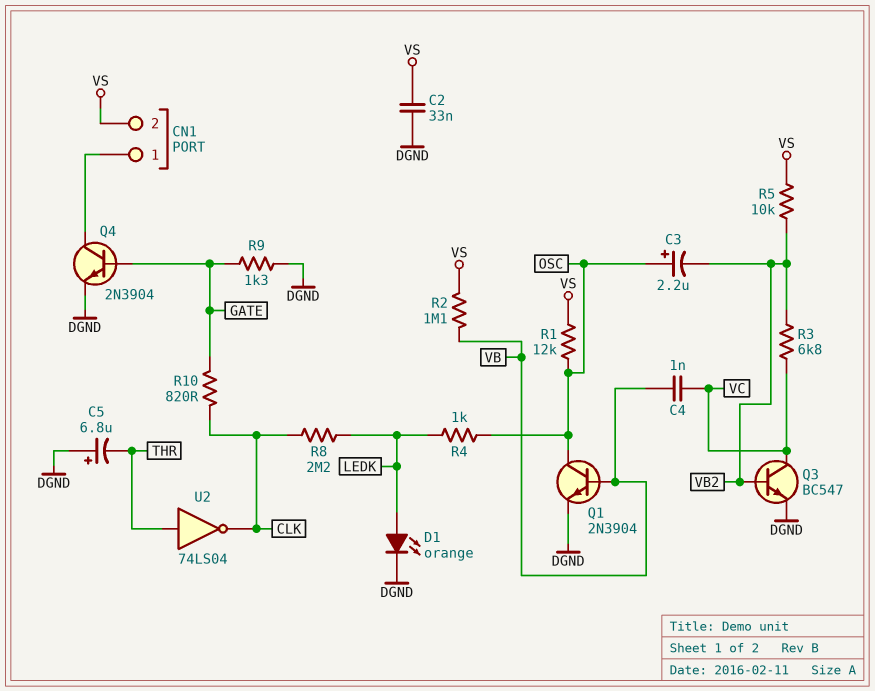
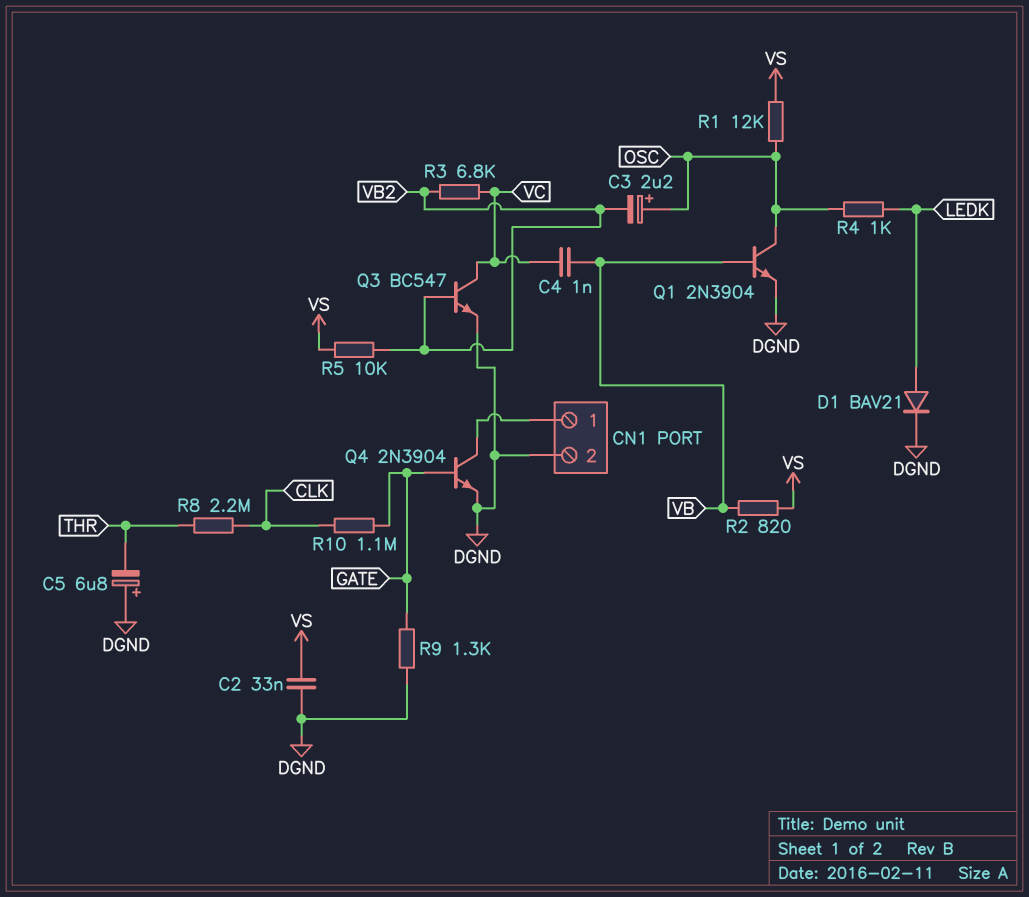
CN1 pin 2: VS -> DGND
D1: LED orange (A LEDK, K DGND) -> diode BAV21 (A LEDK, K DGND)
R2: 1.1M (VB, VS) -> 820 (VB, VS)
R8: 2.2M (CLK, LEDK) -> 2.2M (CLK, THR)
R10: 820 (CLK, GATE) -> 1.1M (CLK, GATE)
U2: NOT 74LS04 (in THR, out CLK) -> none

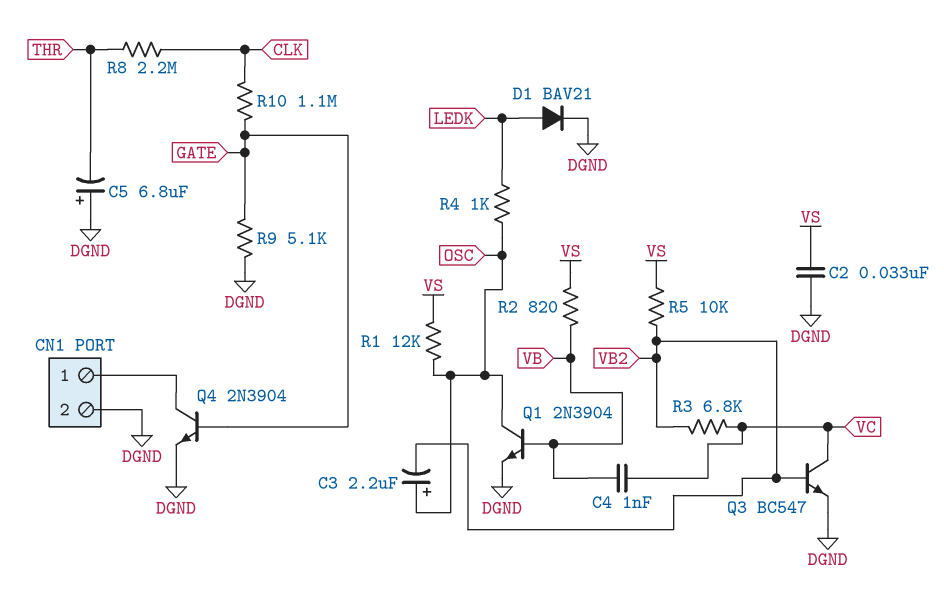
R9: 1.3k (DGND, GATE) -> 5.1k (DGND, GATE)

